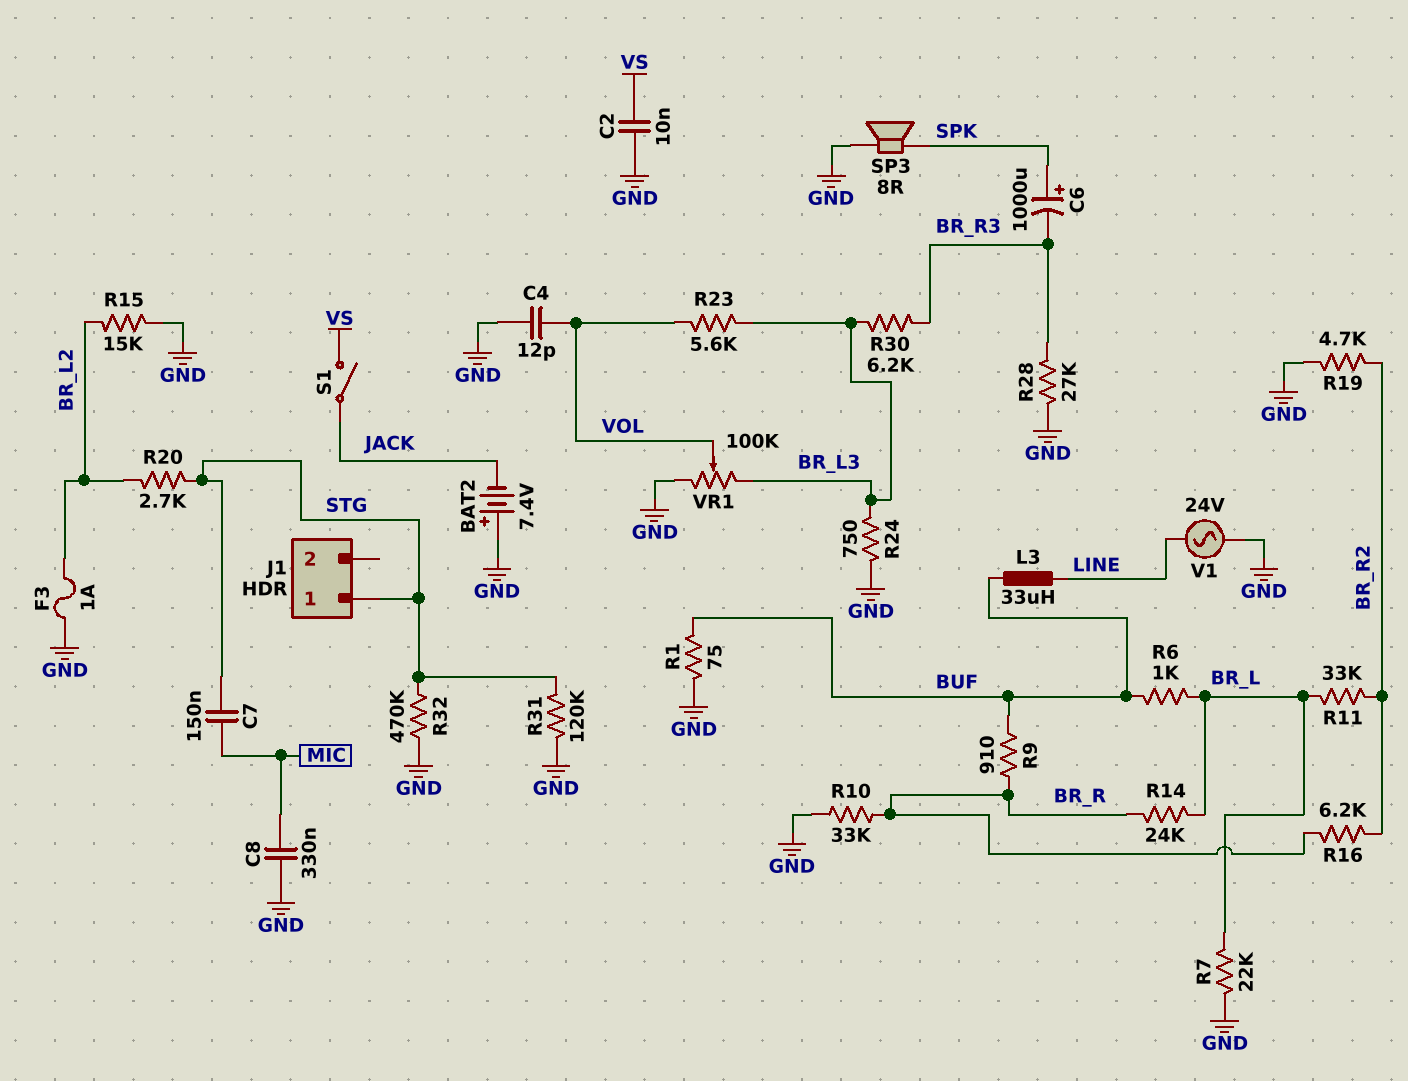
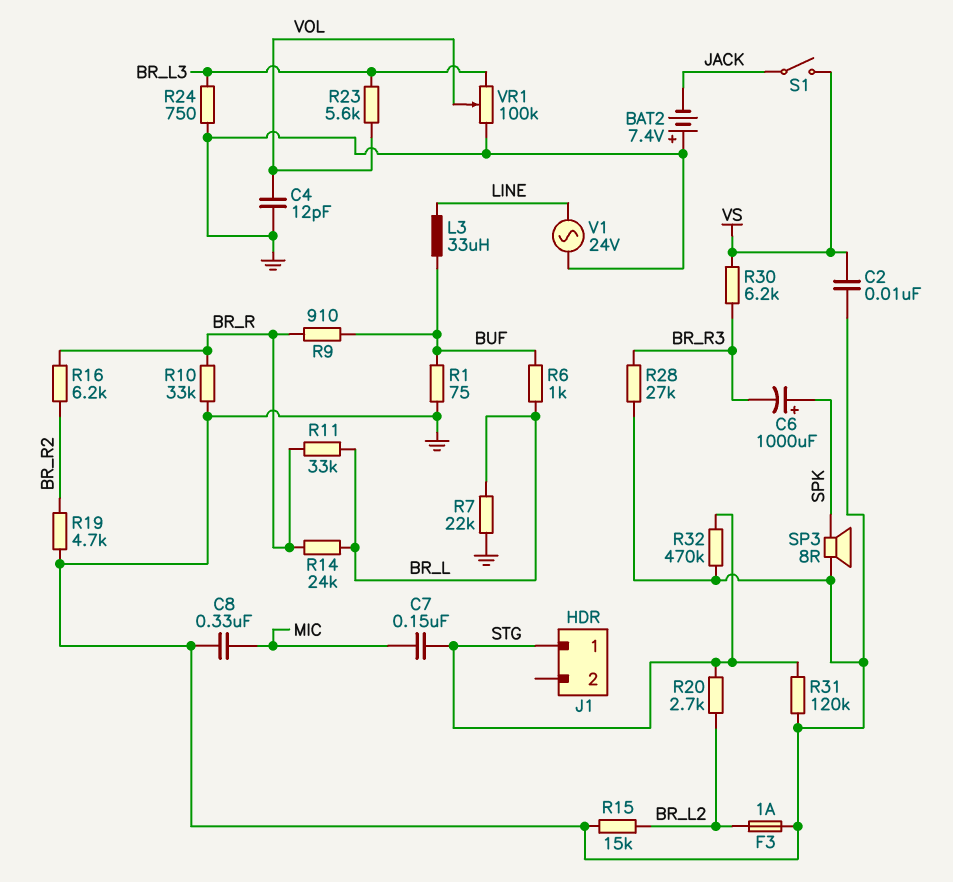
R11: 33k (BR_L, BR_R2) -> 33k (BR_L, BR_R)
R30: 6.2k (BR_L3, BR_R3) -> 6.2k (BR_R3, VS)

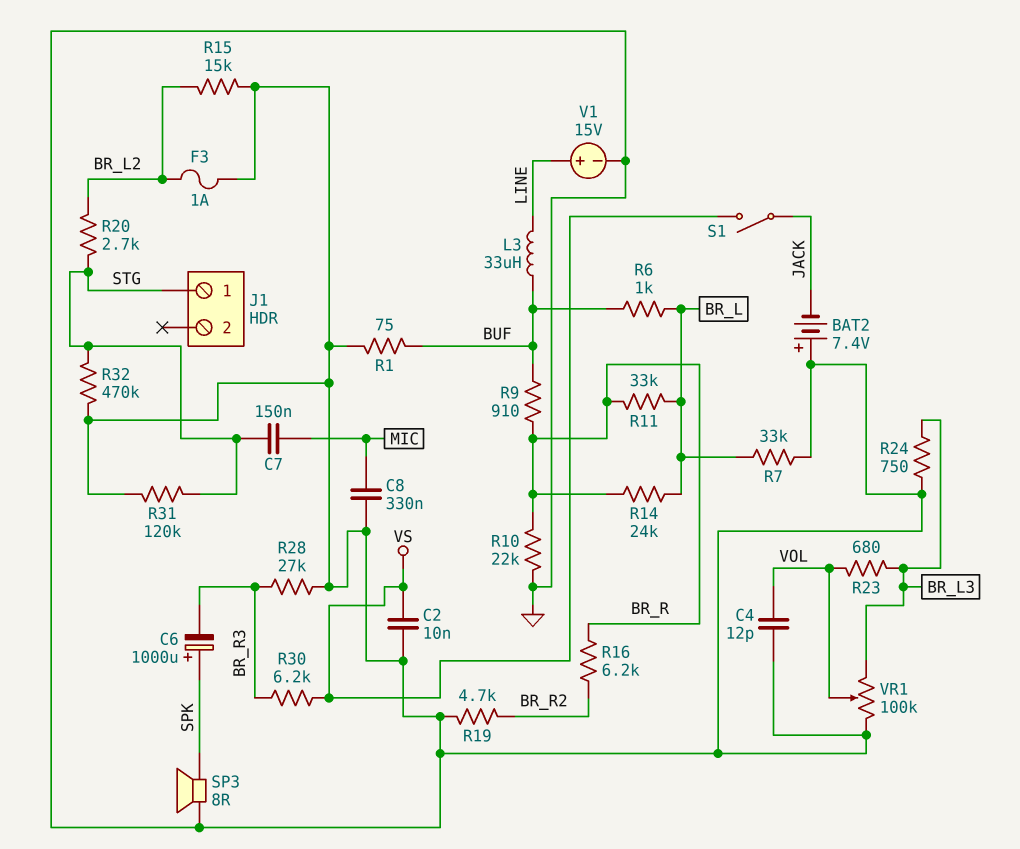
R7: 22k (BR_L, GND) -> 33k (BR_L, GND)
R10: 33k (BR_R, GND) -> 22k (BR_R, GND)
R23: 5.6k (BR_L3, VOL) -> 680 (BR_L3, VOL)
V1: AC 24V (GND, LINE) -> 15V (plus LINE, minus GND)

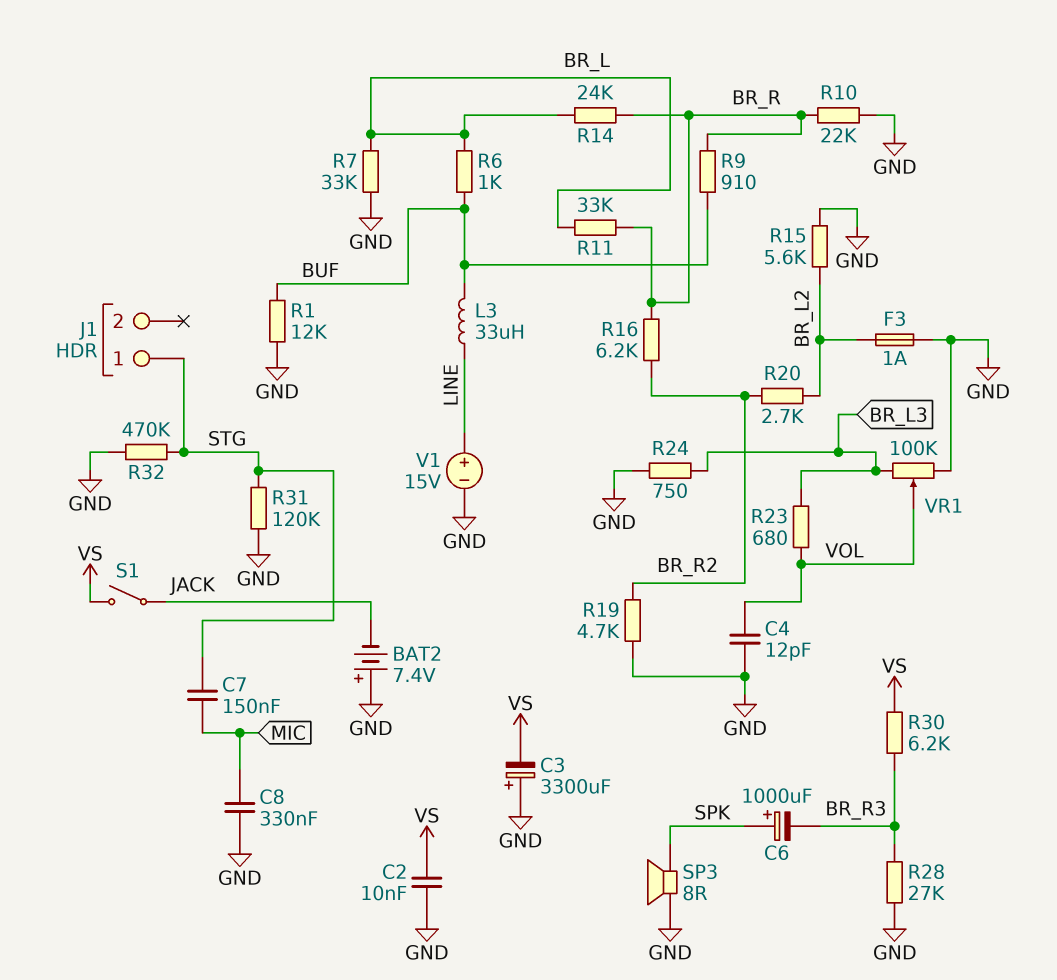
C3: none -> 3300uF (plus GND, minus VS)
R1: 75 (BUF, GND) -> 12k (BUF, GND)
R15: 15k (BR_L2, GND) -> 5.6k (BR_L2, GND)
R20: 2.7k (BR_L2, STG) -> 2.7k (BR_L2, BR_R2)

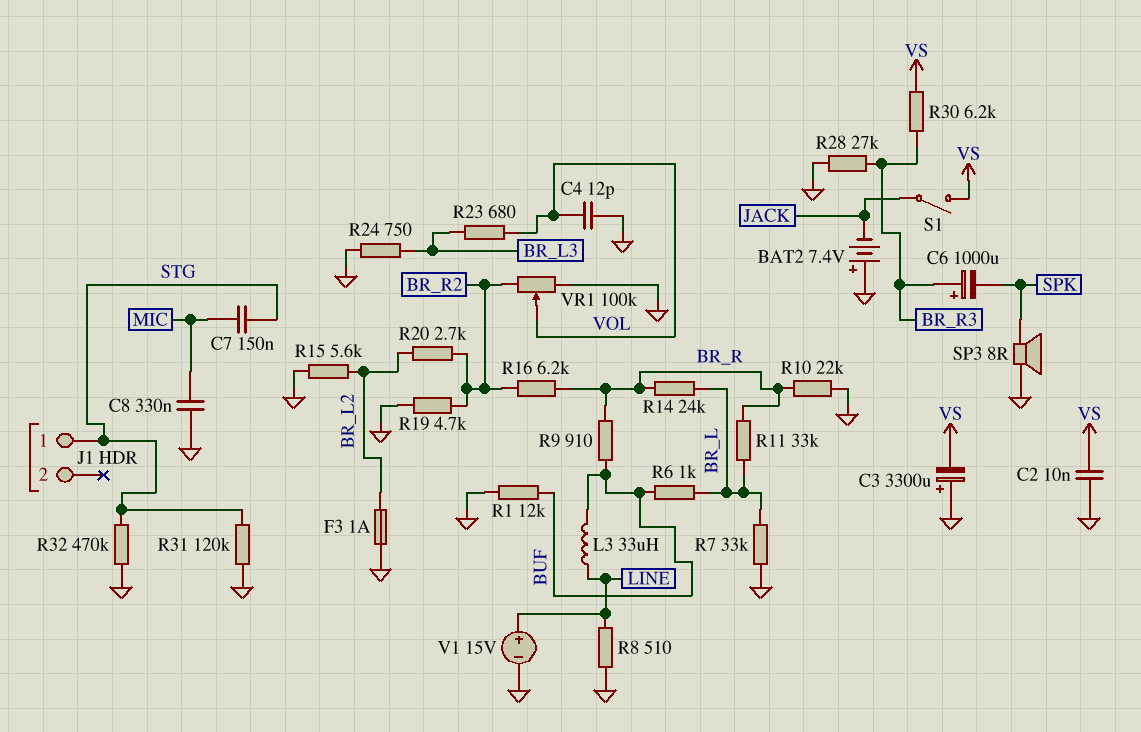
C6: 1000uF (plus SPK, minus BR_R3) -> 1000uF (plus BR_R3, minus SPK)
R8: none -> 510 (GND, LINE)
VR1: 100k (BR_L3, GND, wiper VOL) -> 100k (BR_R2, GND, wiper VOL)

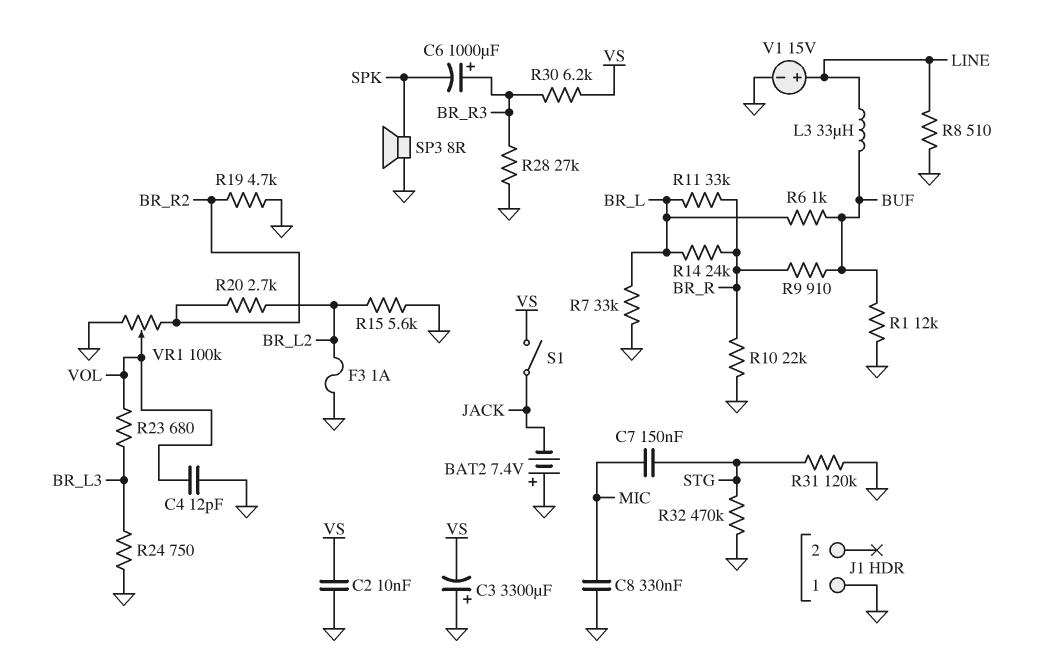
J1 pin 1: STG -> GND
R16: 6.2k (BR_R, BR_R2) -> none

